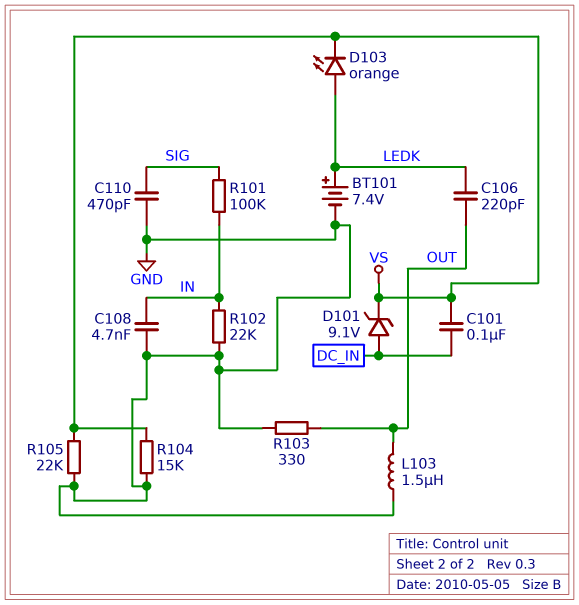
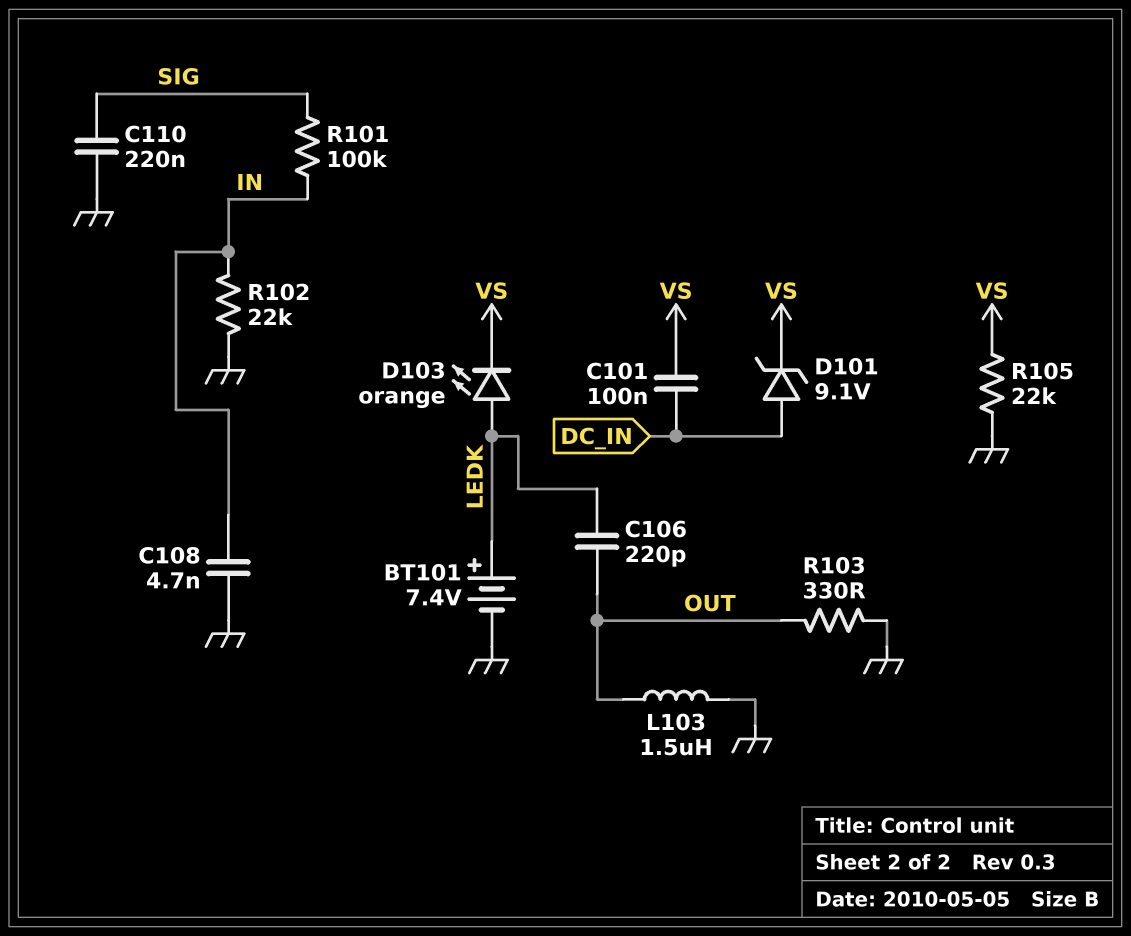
C110: 470pF (GND, SIG) -> 220nF (GND, SIG)
R104: 15k (GND, VS) -> none

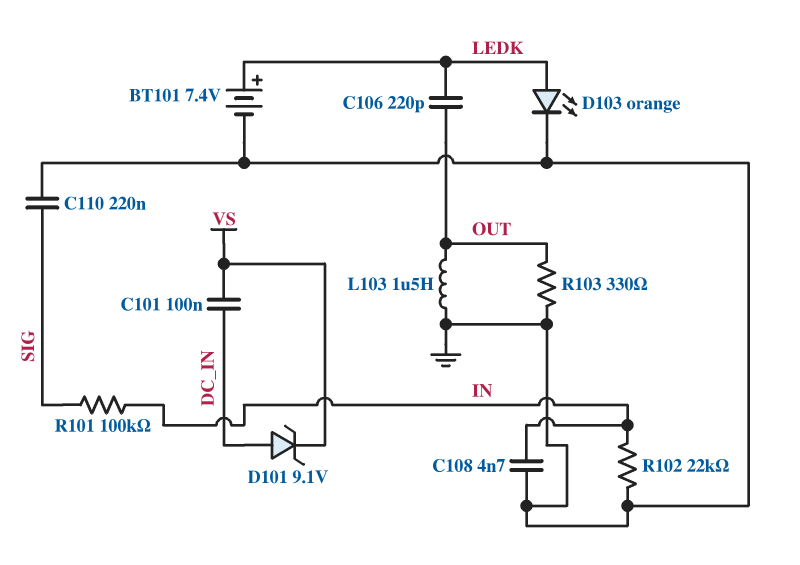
D103: LED orange (A LEDK, K VS) -> LED orange (A LEDK, K GND)
R105: 22k (GND, VS) -> none

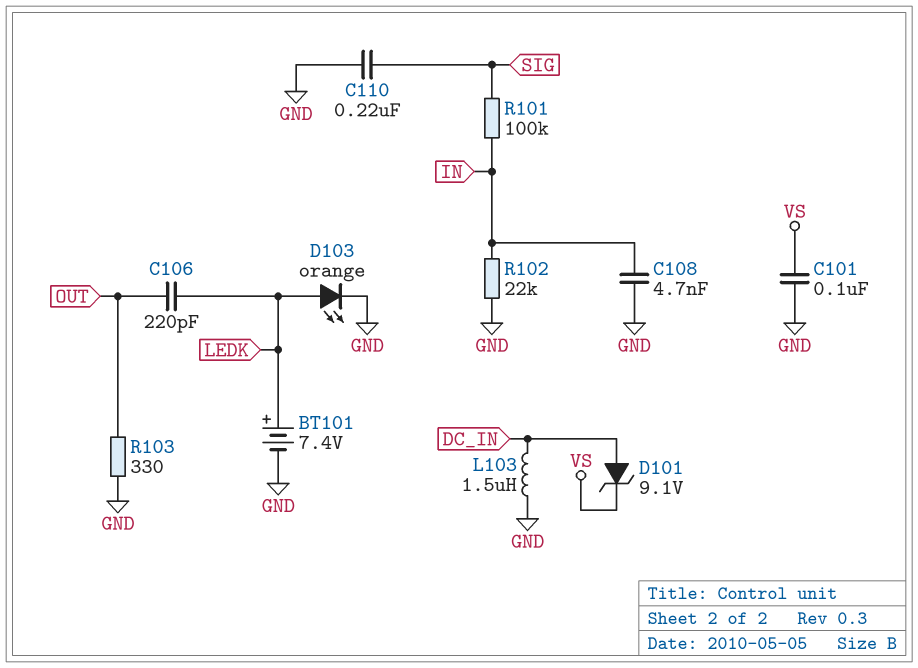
C101: 100nF (DC_IN, VS) -> 100nF (GND, VS)
L103: 1.5uH (GND, OUT) -> 1.5uH (DC_IN, GND)

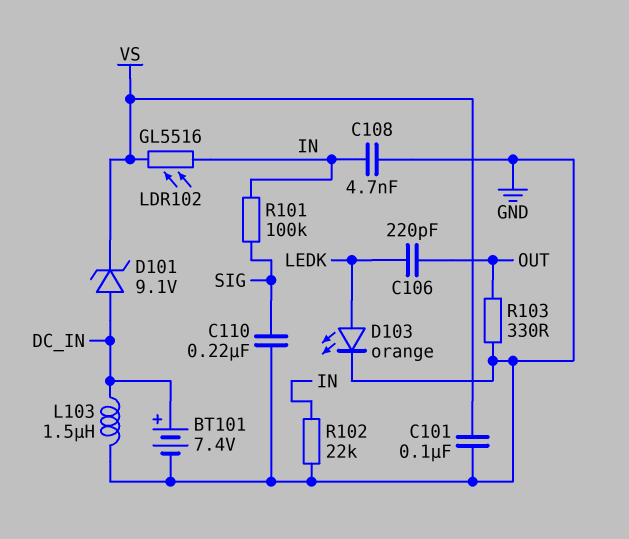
BT101: 7.4V (plus LEDK, minus GND) -> 7.4V (plus DC_IN, minus GND)
LDR102: none -> GL5516 (IN, VS)

